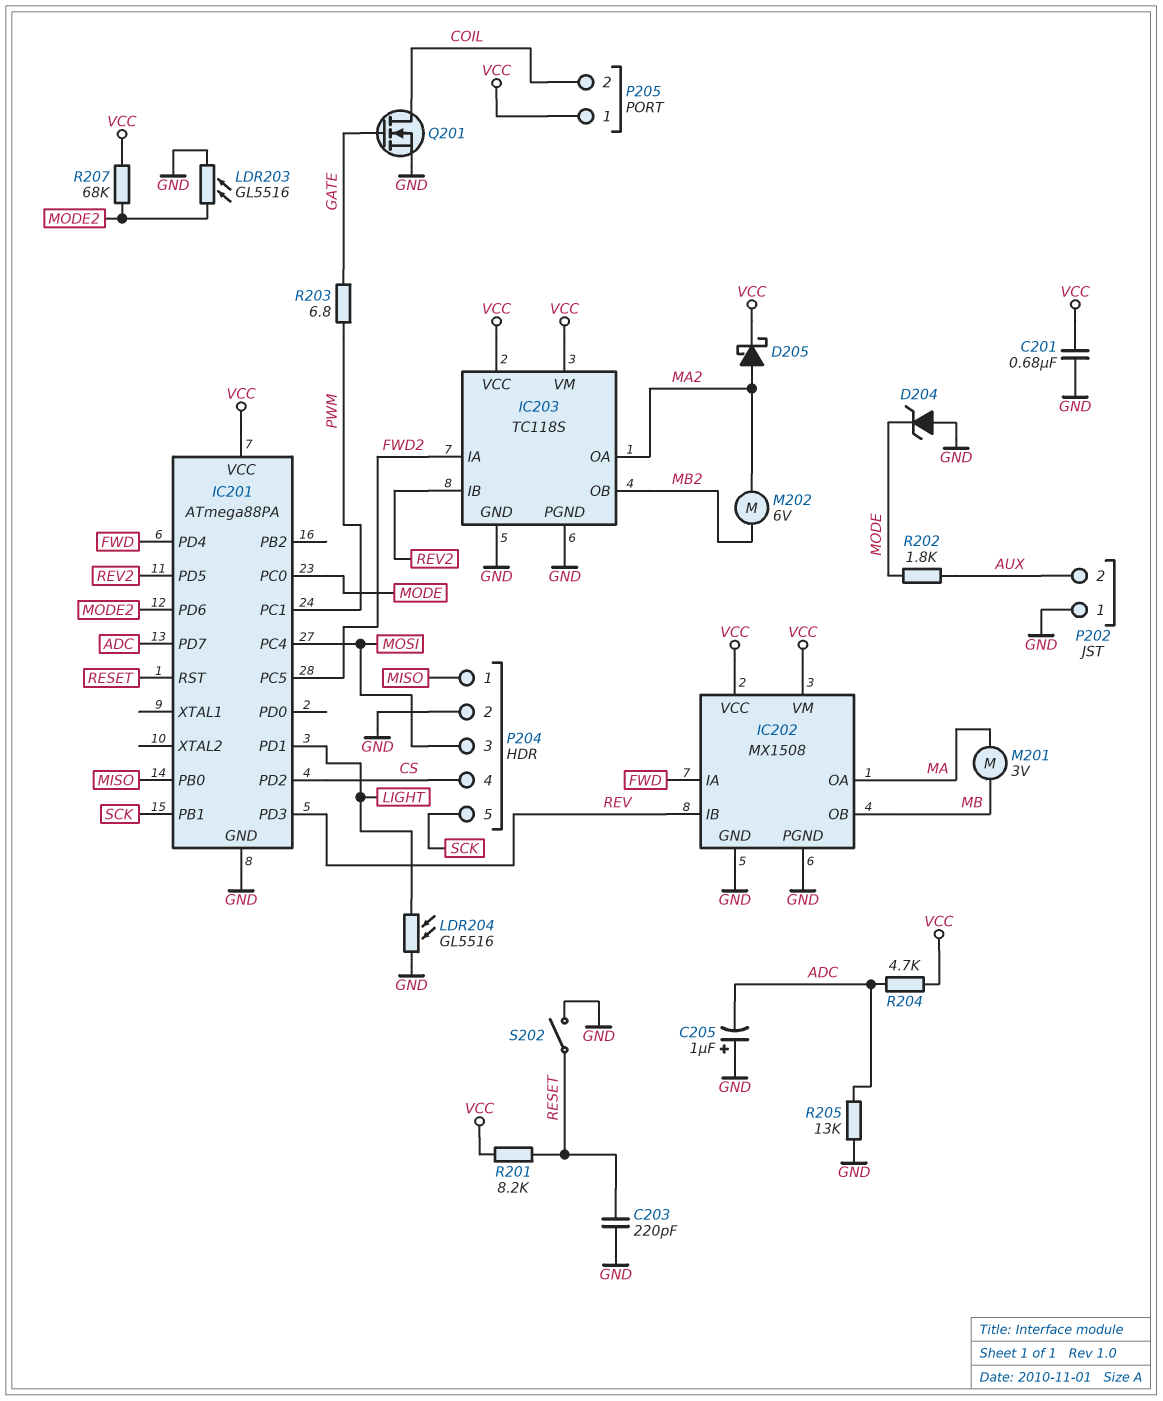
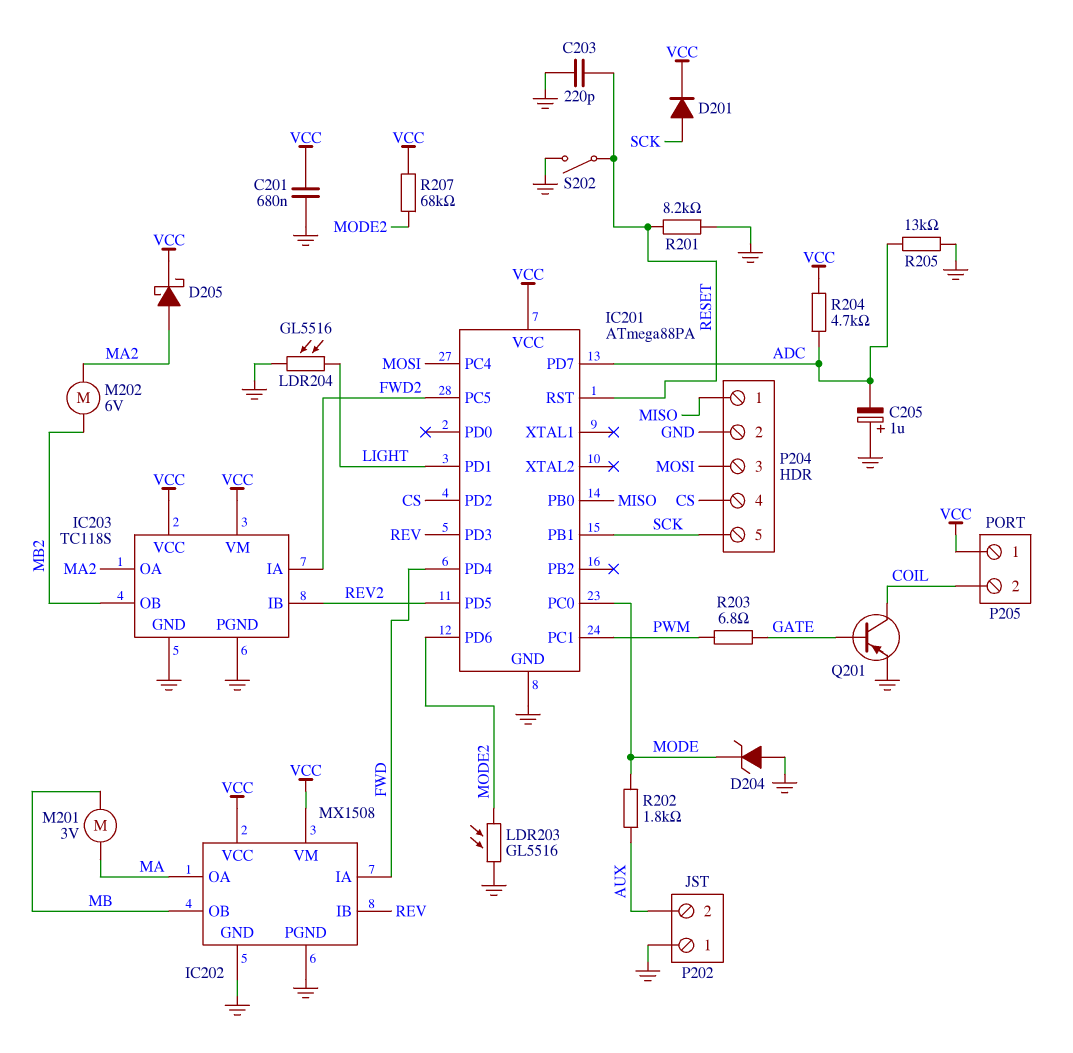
D201: none -> diode (A SCK, K VCC)
Q201: NMOS (G GATE, D COIL, S GND) -> PNP (B GATE, C COIL, E GND)
R201: 8.2k (RESET, VCC) -> 8.2k (GND, RESET)

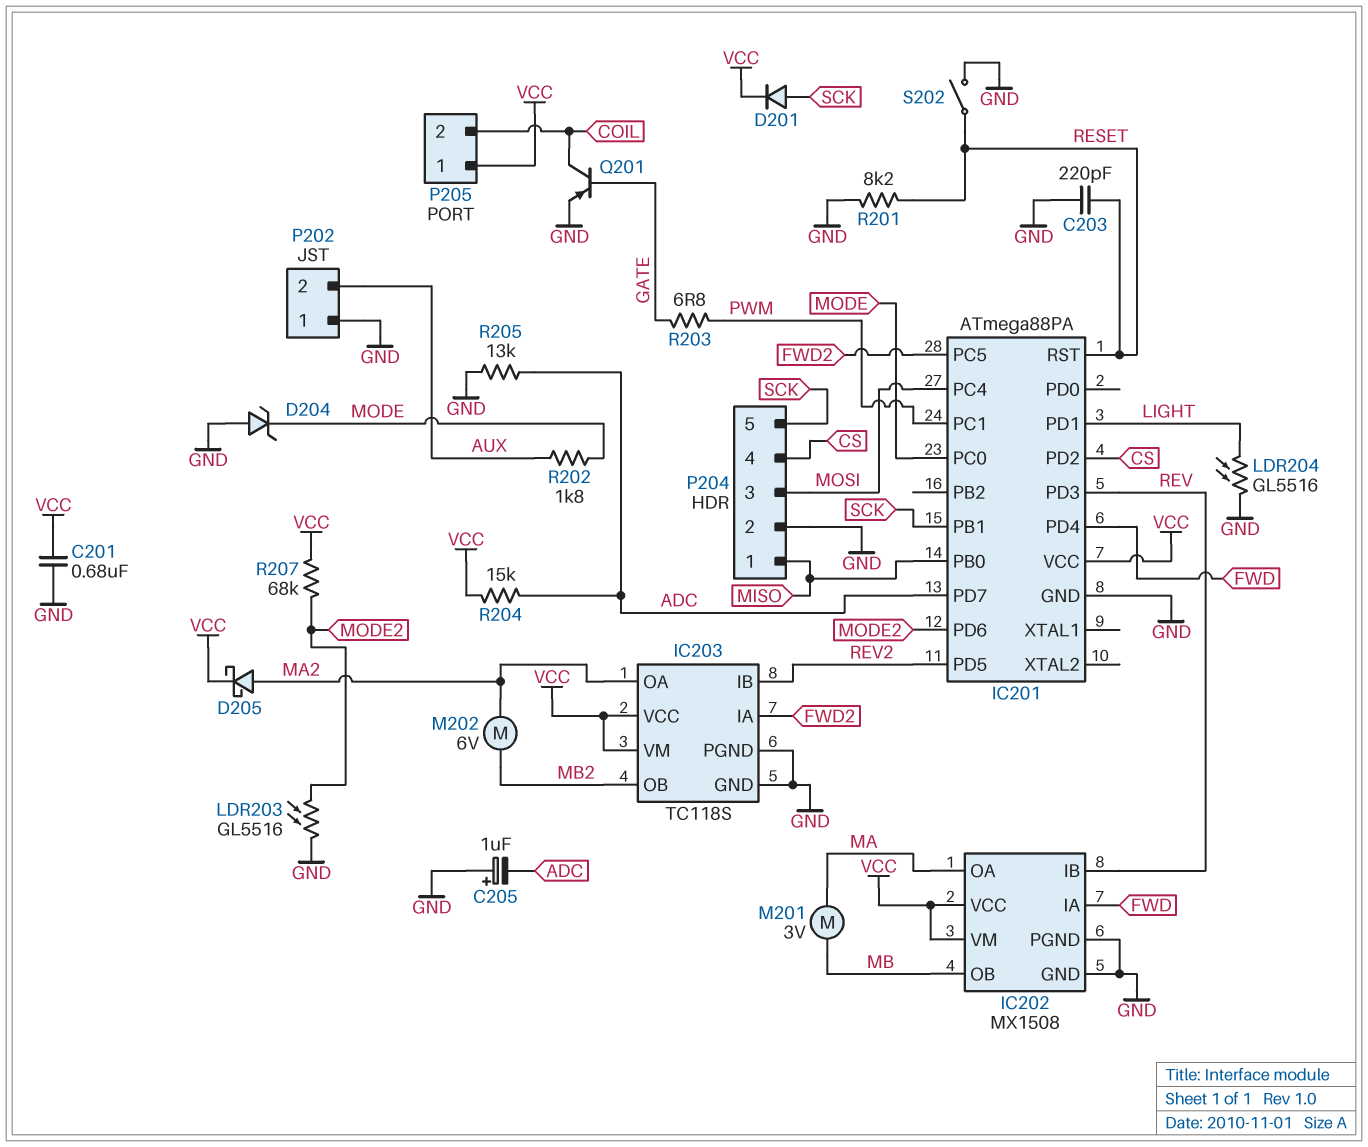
R204: 4.7k (ADC, VCC) -> 15k (ADC, VCC)

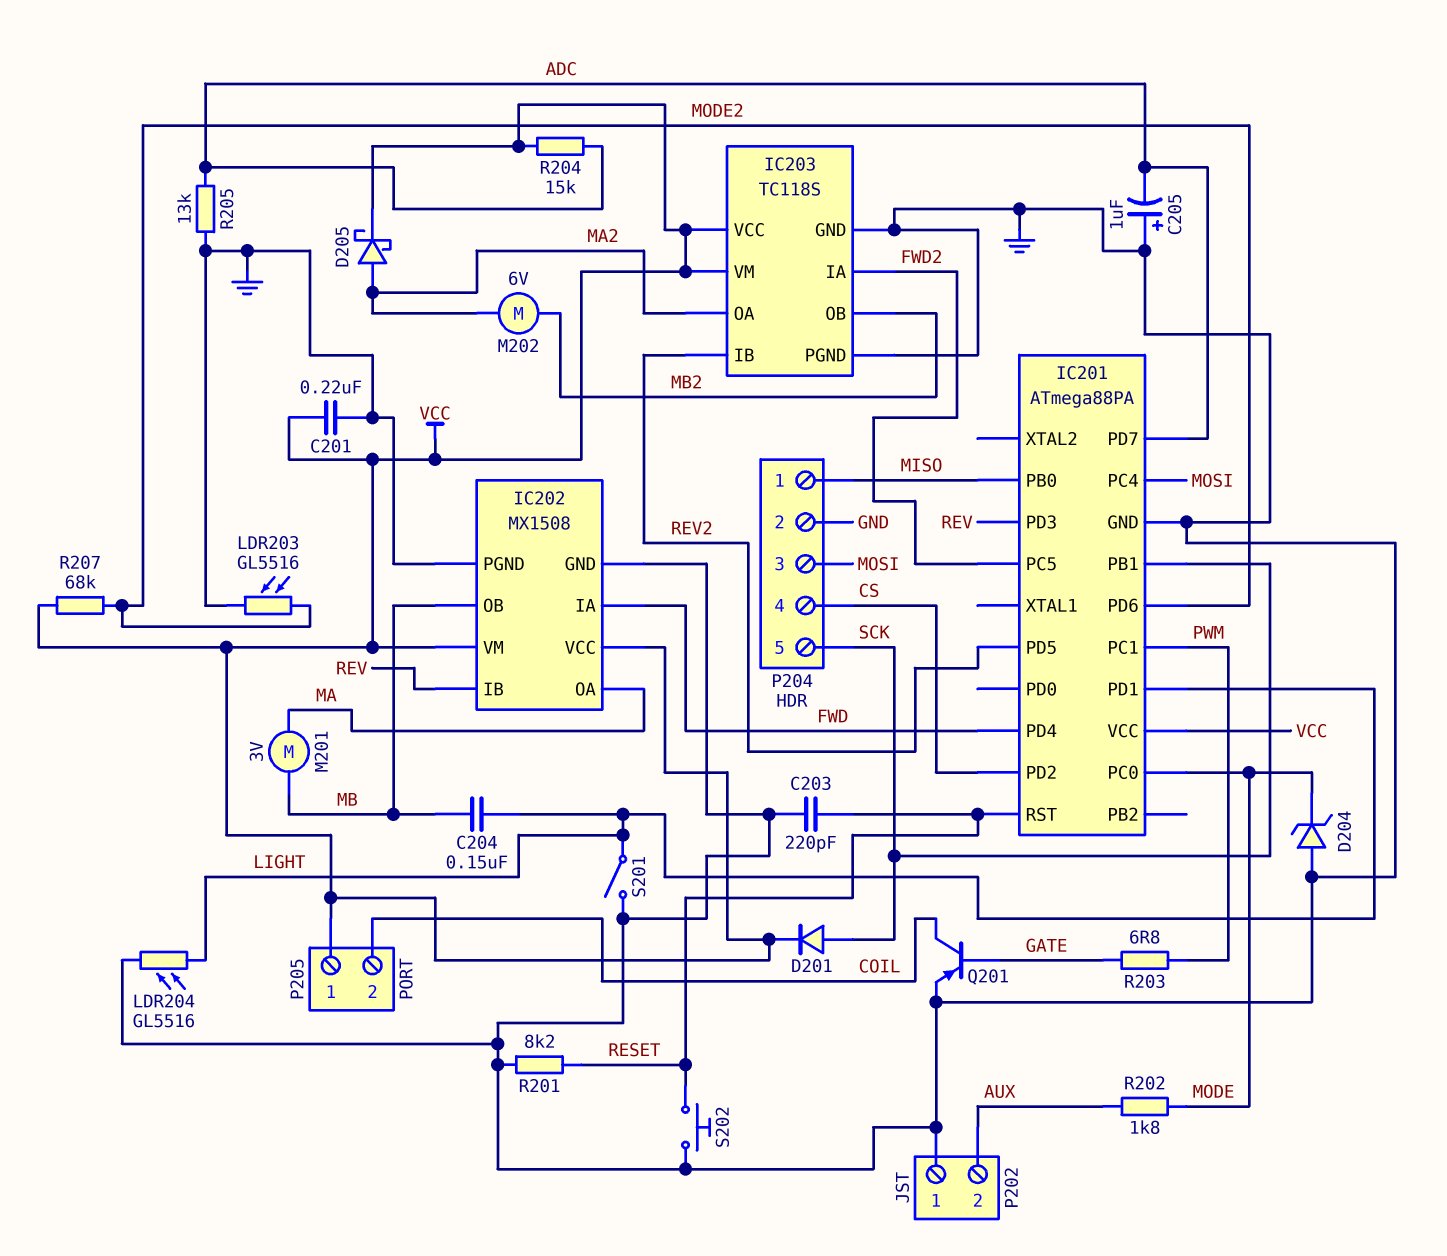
C201: 680nF (GND, VCC) -> 220nF (GND, VCC)
C204: none -> 150nF (LIGHT, MB)
S201: none -> switch (GND, LIGHT)
S202: switch (GND, RESET) -> button (GND, RESET)

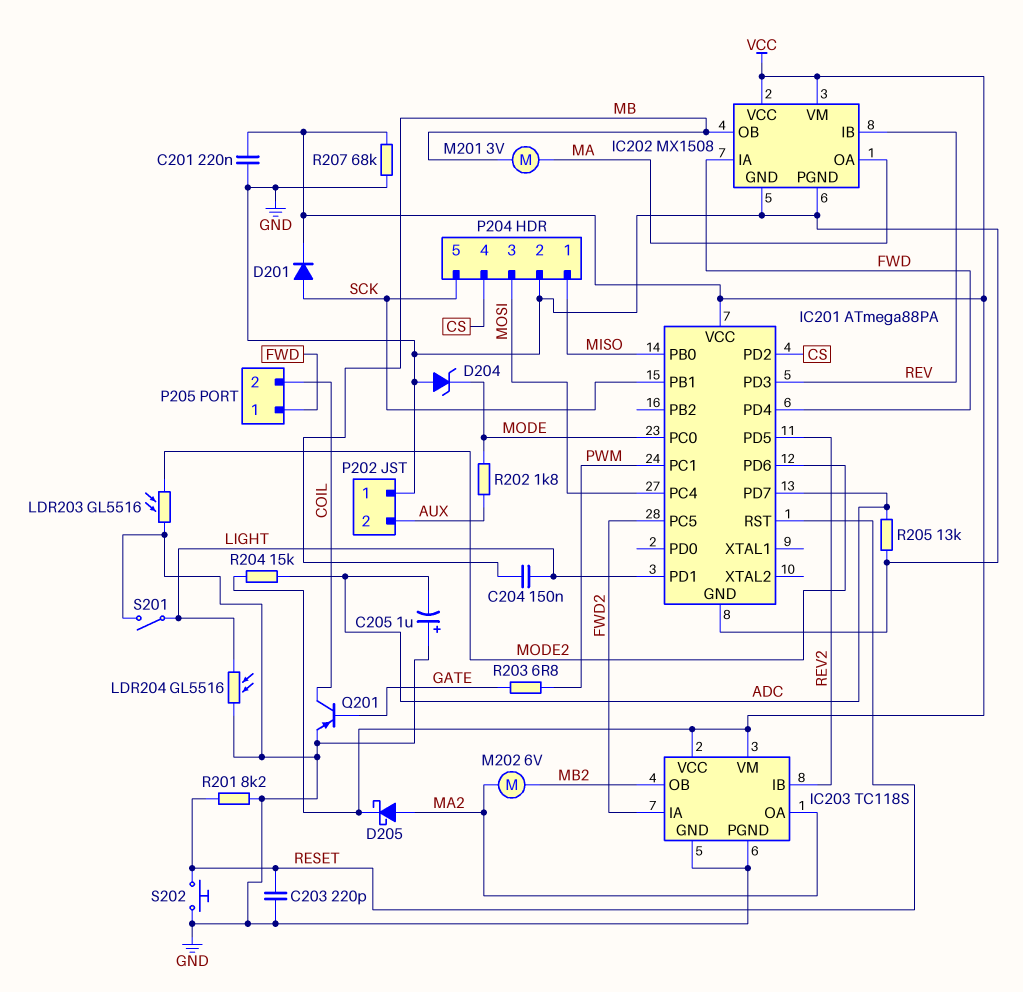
P205 pin 1: VCC -> FWD
R207: 68k (MODE2, VCC) -> 68k (GND, VCC)

